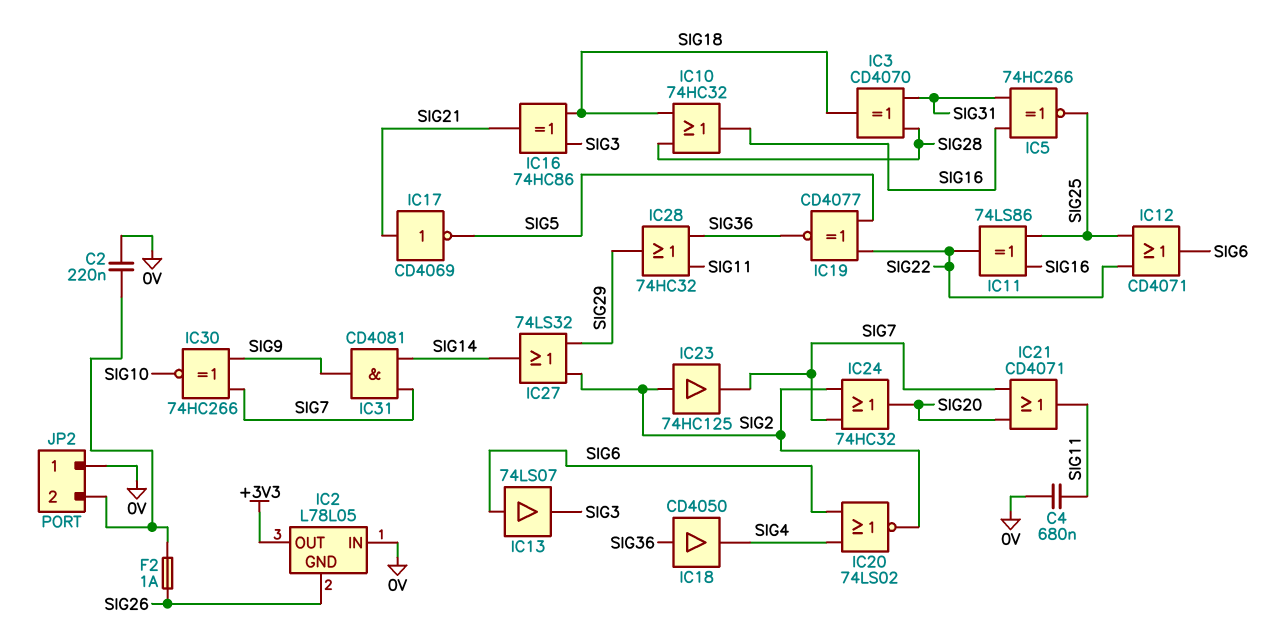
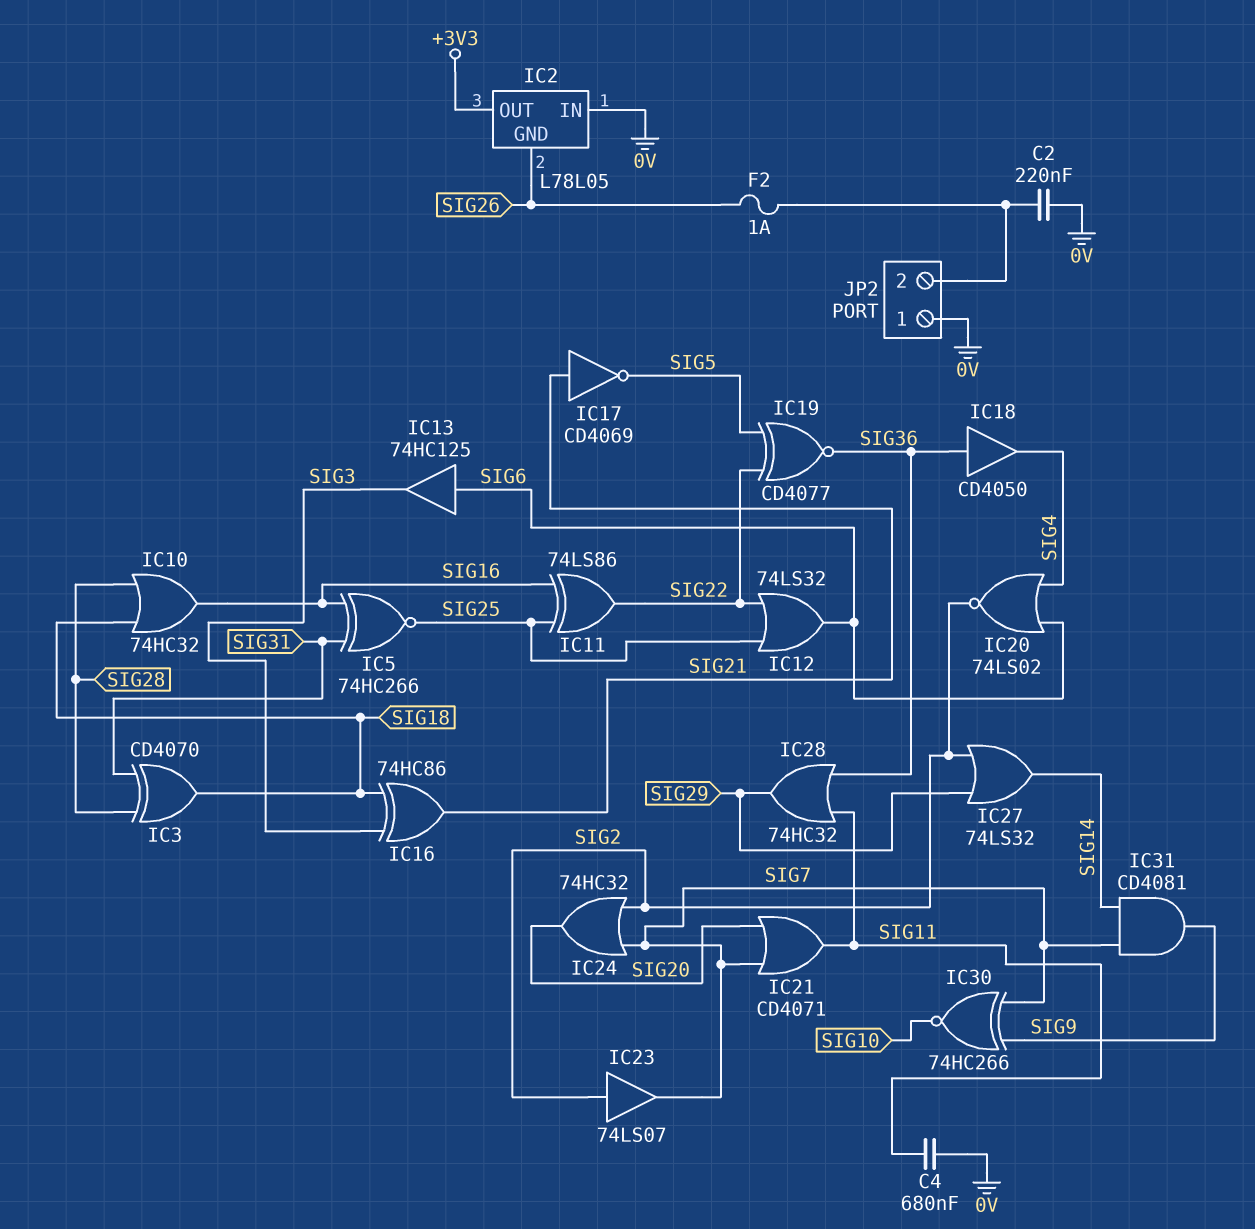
IC12: OR CD4071 (in SIG22, in SIG25, out SIG6) -> OR 74LS32 (in SIG22, in SIG25, out SIG6)
IC13: buffer 74LS07 (in SIG6, out SIG3) -> buffer 74HC125 (in SIG6, out SIG3)
IC23: buffer 74HC125 (in SIG2, out SIG7) -> buffer 74LS07 (in SIG2, out SIG7)

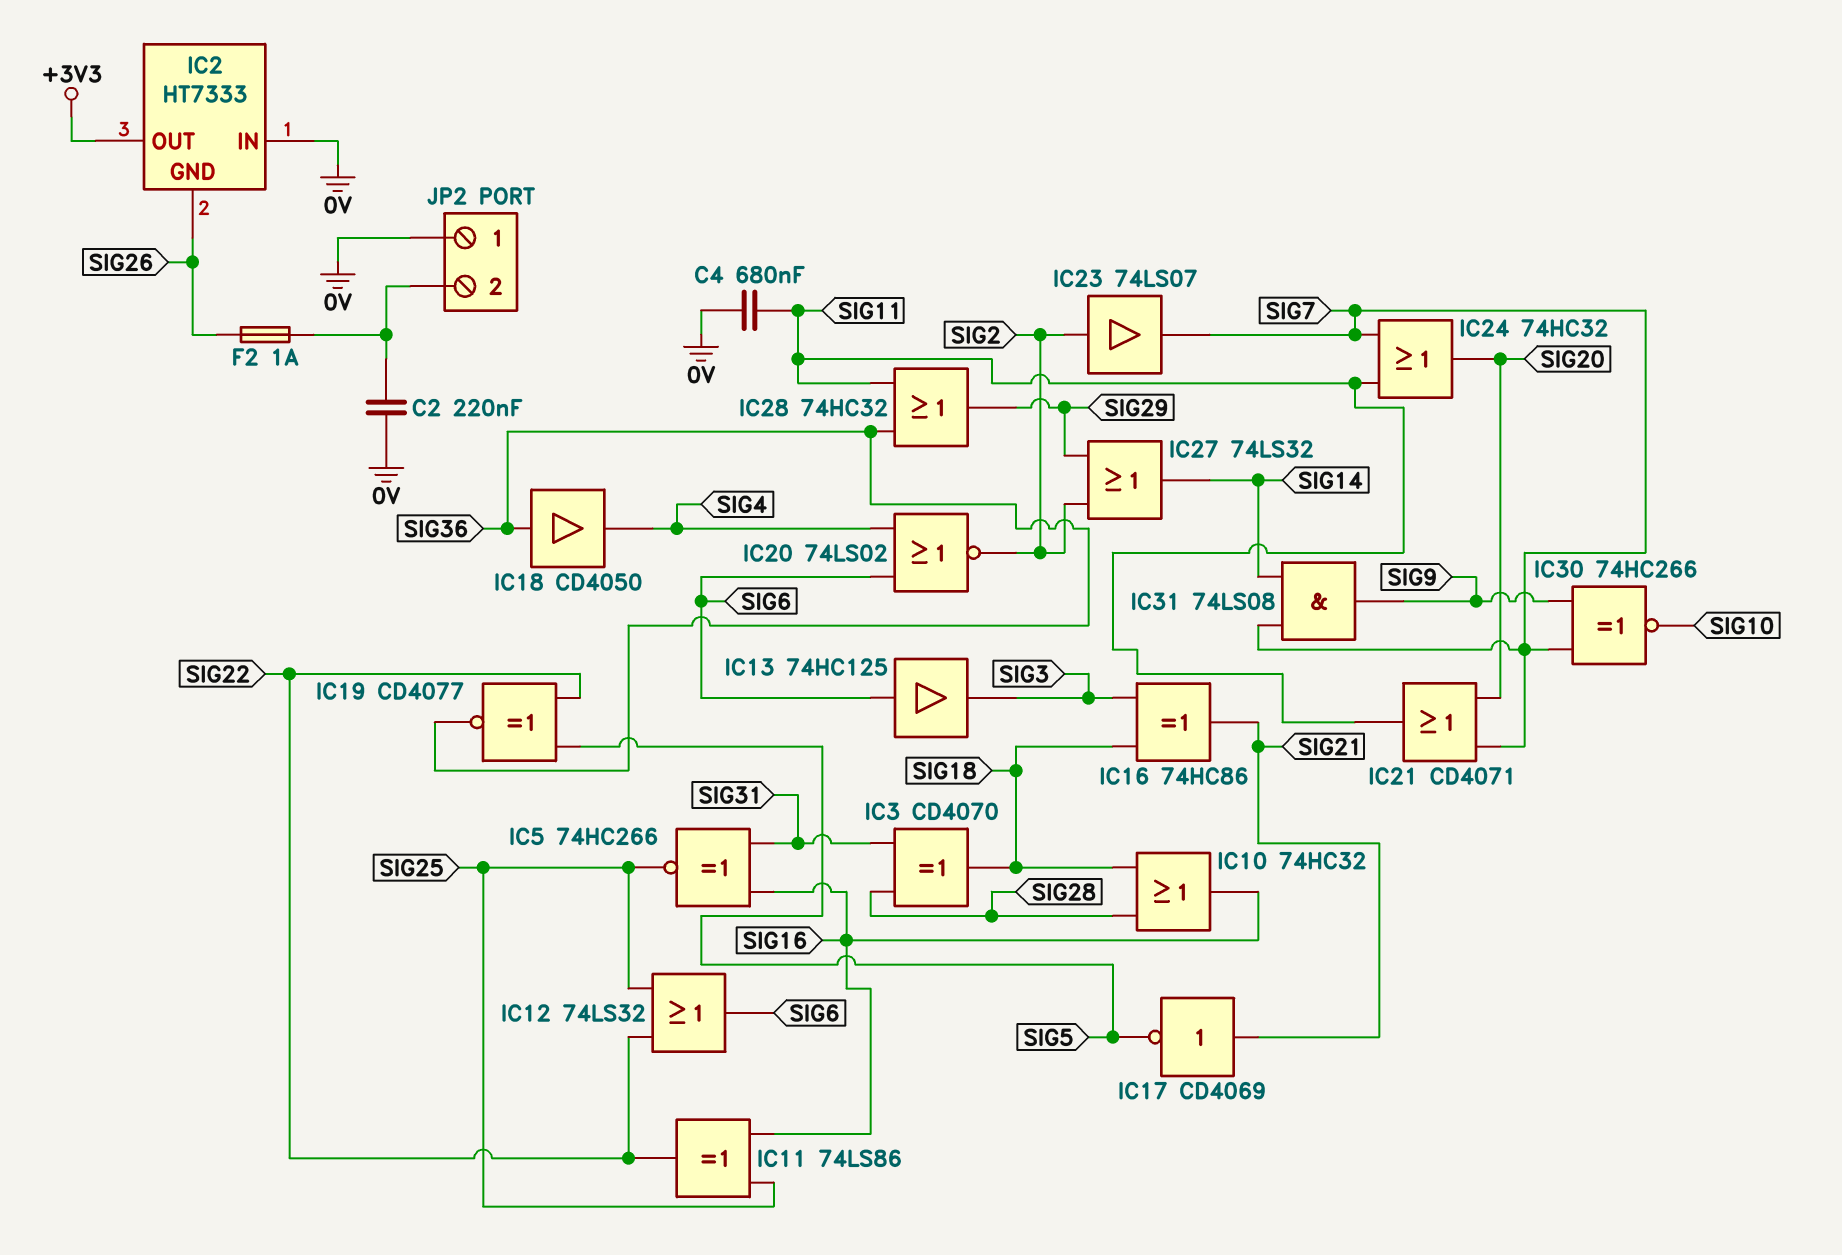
IC2: L78L05 -> HT7333
IC24: OR 74HC32 (in SIG2, in SIG7, out SIG20) -> OR 74HC32 (in SIG7, in SIG11, out SIG20)
IC31: AND CD4081 (in SIG7, in SIG14, out SIG9) -> AND 74LS08 (in SIG7, in SIG14, out SIG9)

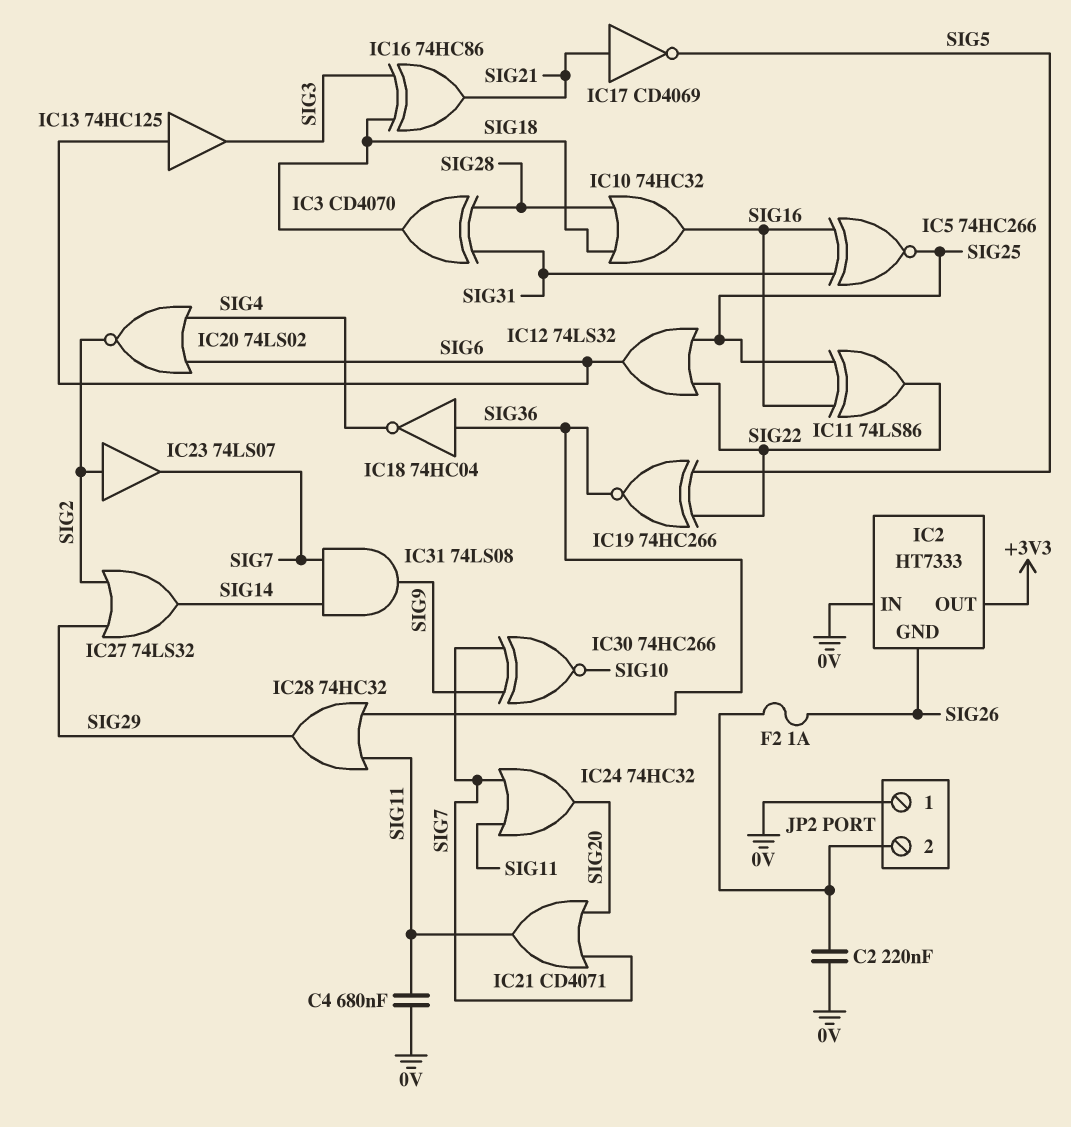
IC18: buffer CD4050 (in SIG36, out SIG4) -> NOT 74HC04 (in SIG36, out SIG4)
IC19: XNOR CD4077 (in SIG5, in SIG22, out SIG36) -> XNOR 74HC266 (in SIG5, in SIG22, out SIG36)

